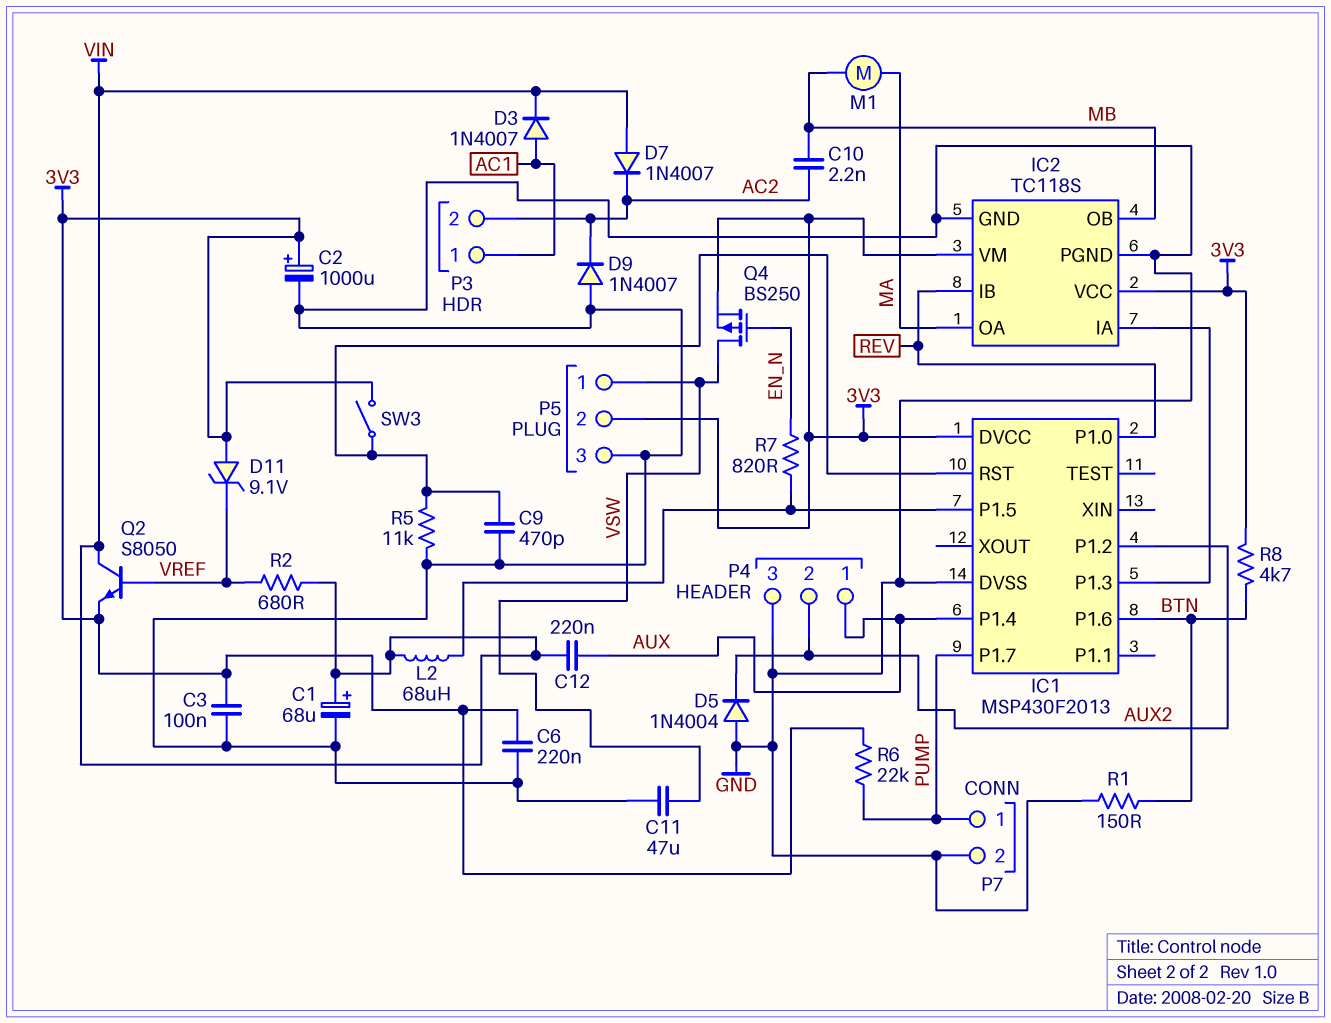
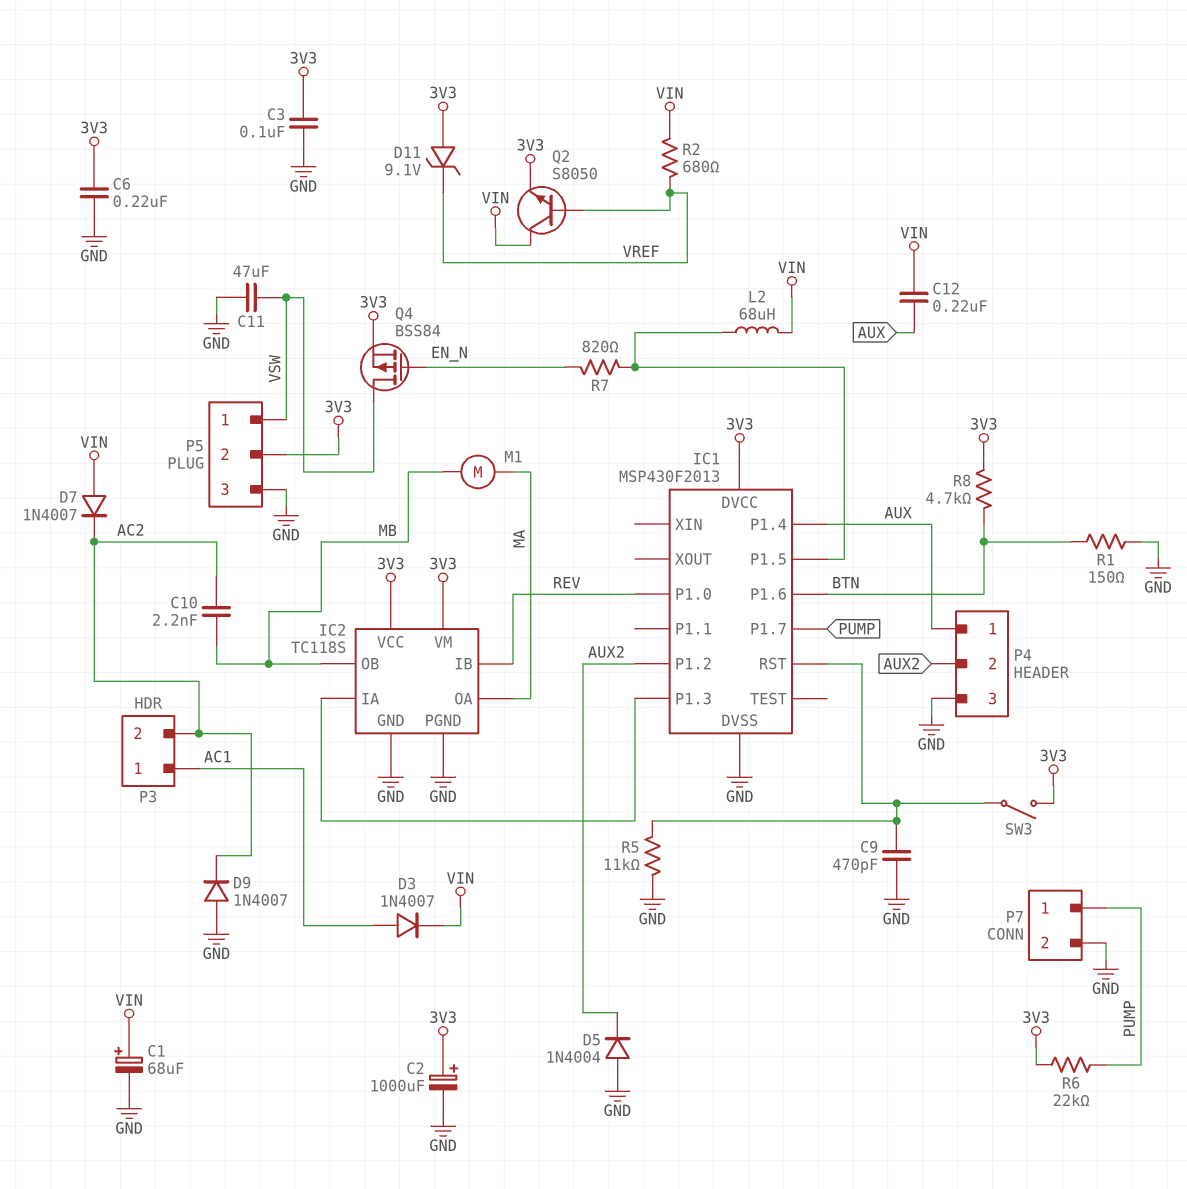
Q4: PMOS BS250 (G EN_N, D VSW, S 3V3) -> PMOS BSS84 (G EN_N, D VSW, S 3V3)

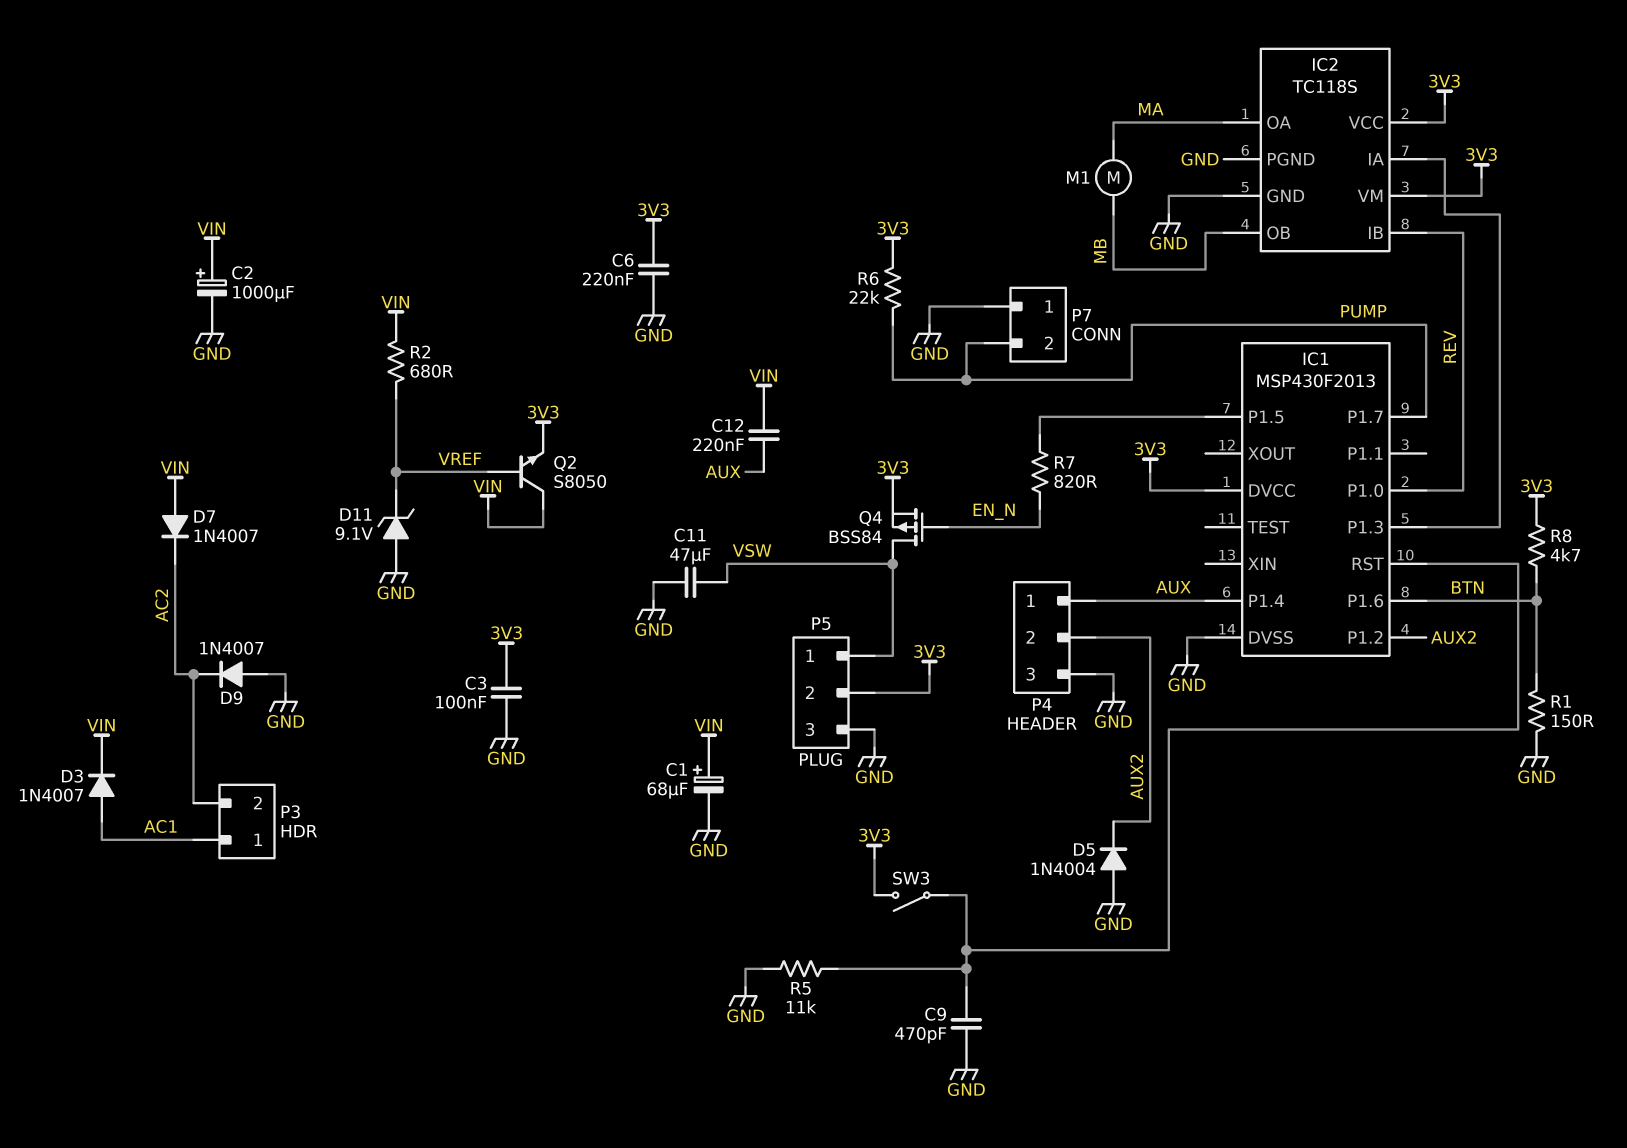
C2: 1000uF (plus 3V3, minus GND) -> 1000uF (plus VIN, minus GND)
C10: 2.2nF (AC2, MB) -> none
D11: zener 9.1V (A 3V3, K VREF) -> zener 9.1V (A GND, K VREF)
L2: 68uH (IC1/P1.5, VIN) -> none
P7 pin 1: PUMP -> GND
P7 pin 2: GND -> PUMP

